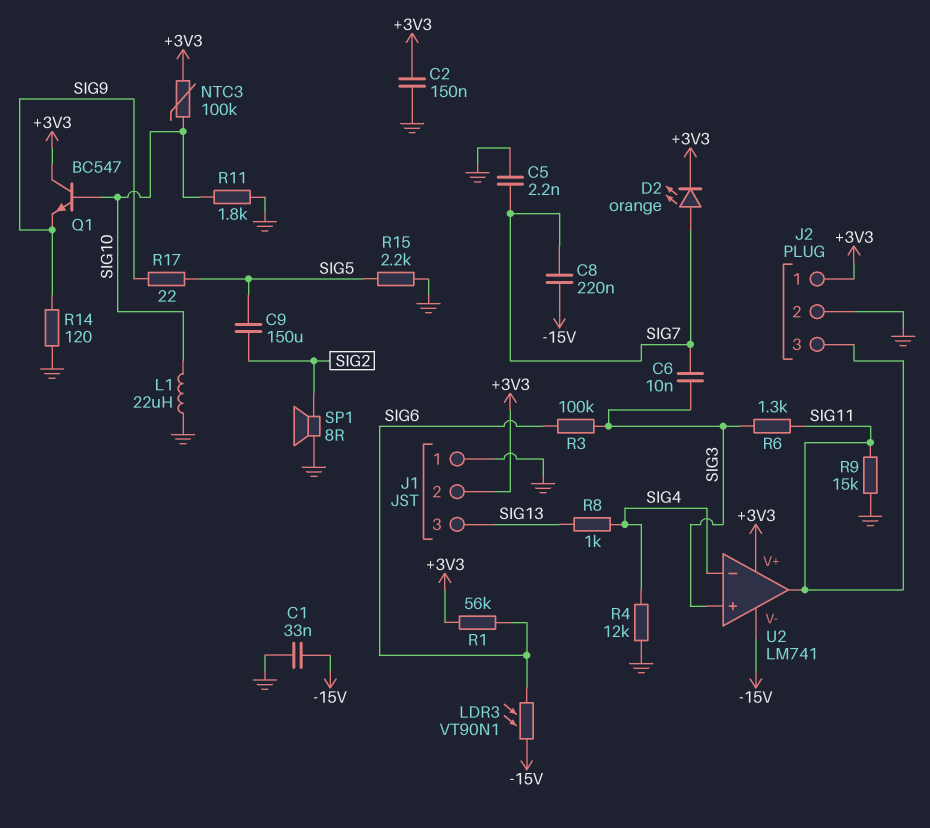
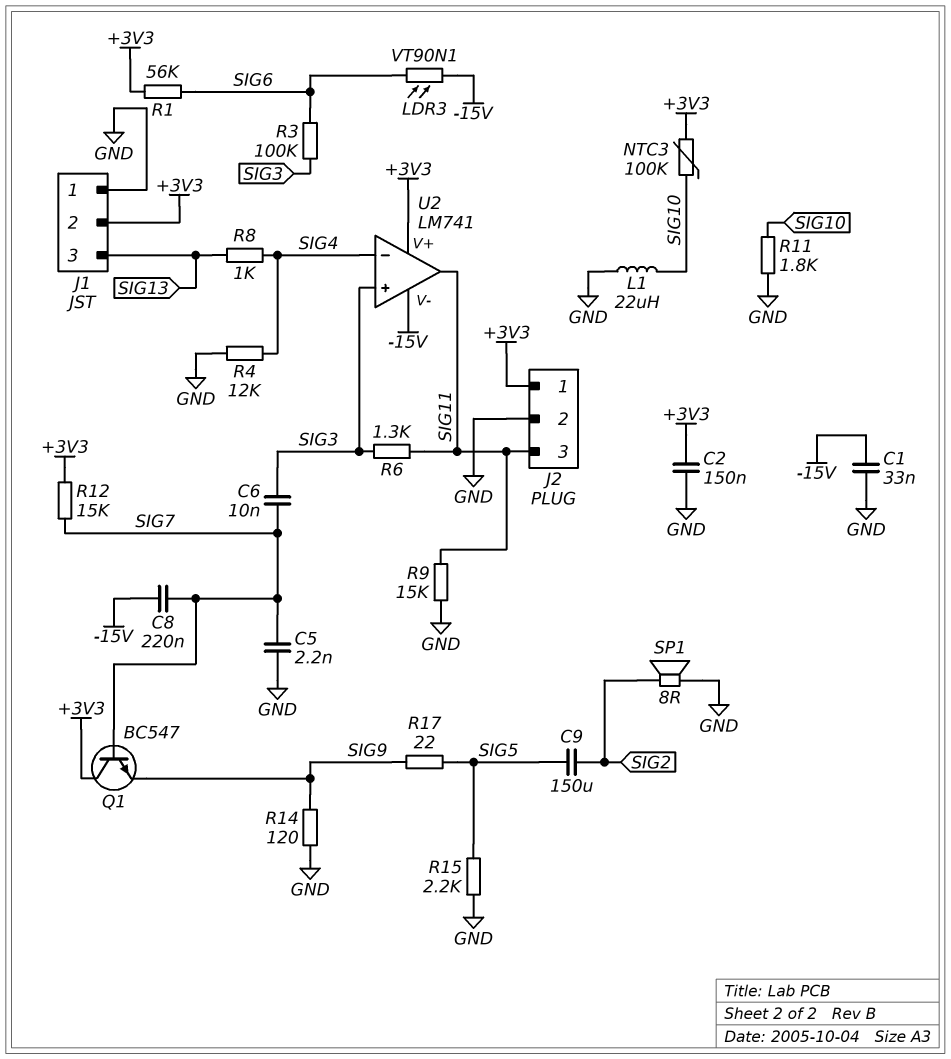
D2: LED orange (A SIG7, K +3V3) -> none
Q1: NPN BC547 (B SIG10, C +3V3, E SIG9) -> NPN BC547 (B SIG7, C +3V3, E SIG9)
R12: none -> 15k (+3V3, SIG7)

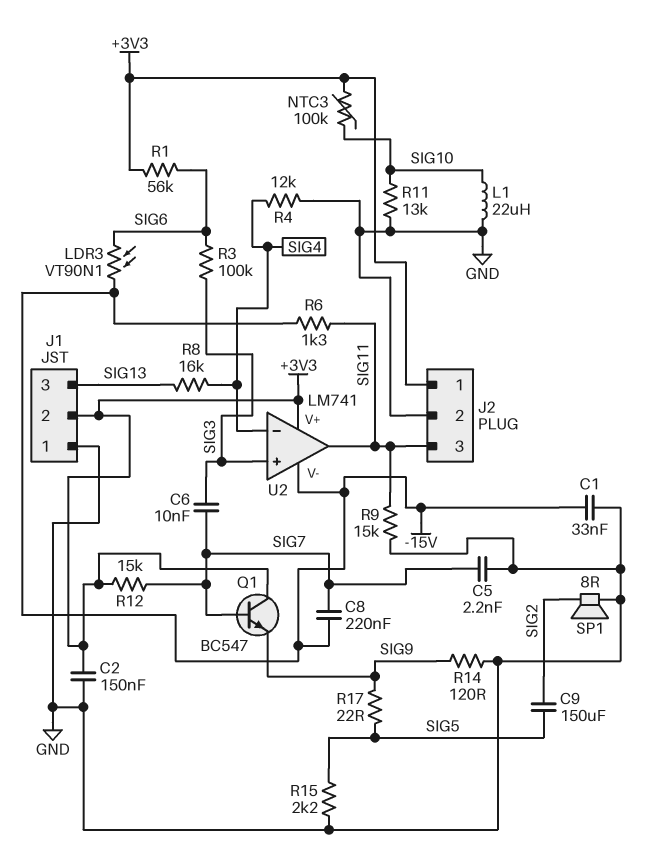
R6: 1.3k (SIG3, SIG11) -> 1.3k (-15V, SIG11)
R8: 1k (SIG4, SIG13) -> 16k (SIG4, SIG13)
R11: 1.8k (GND, SIG10) -> 13k (GND, SIG10)

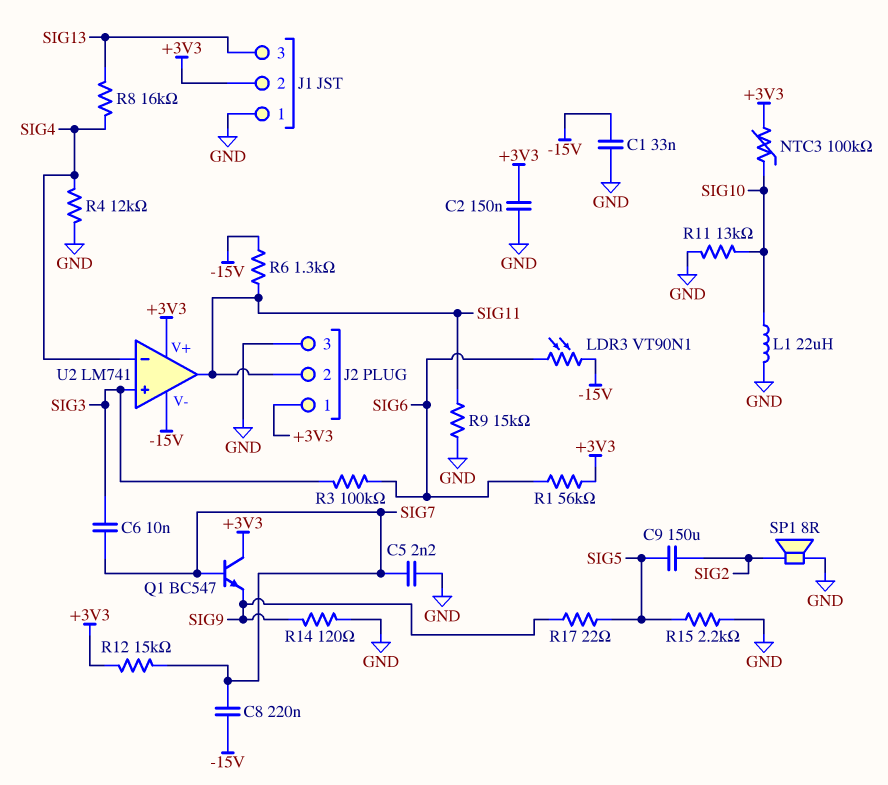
J2 pin 2: GND -> SIG11
J2 pin 3: SIG11 -> GND

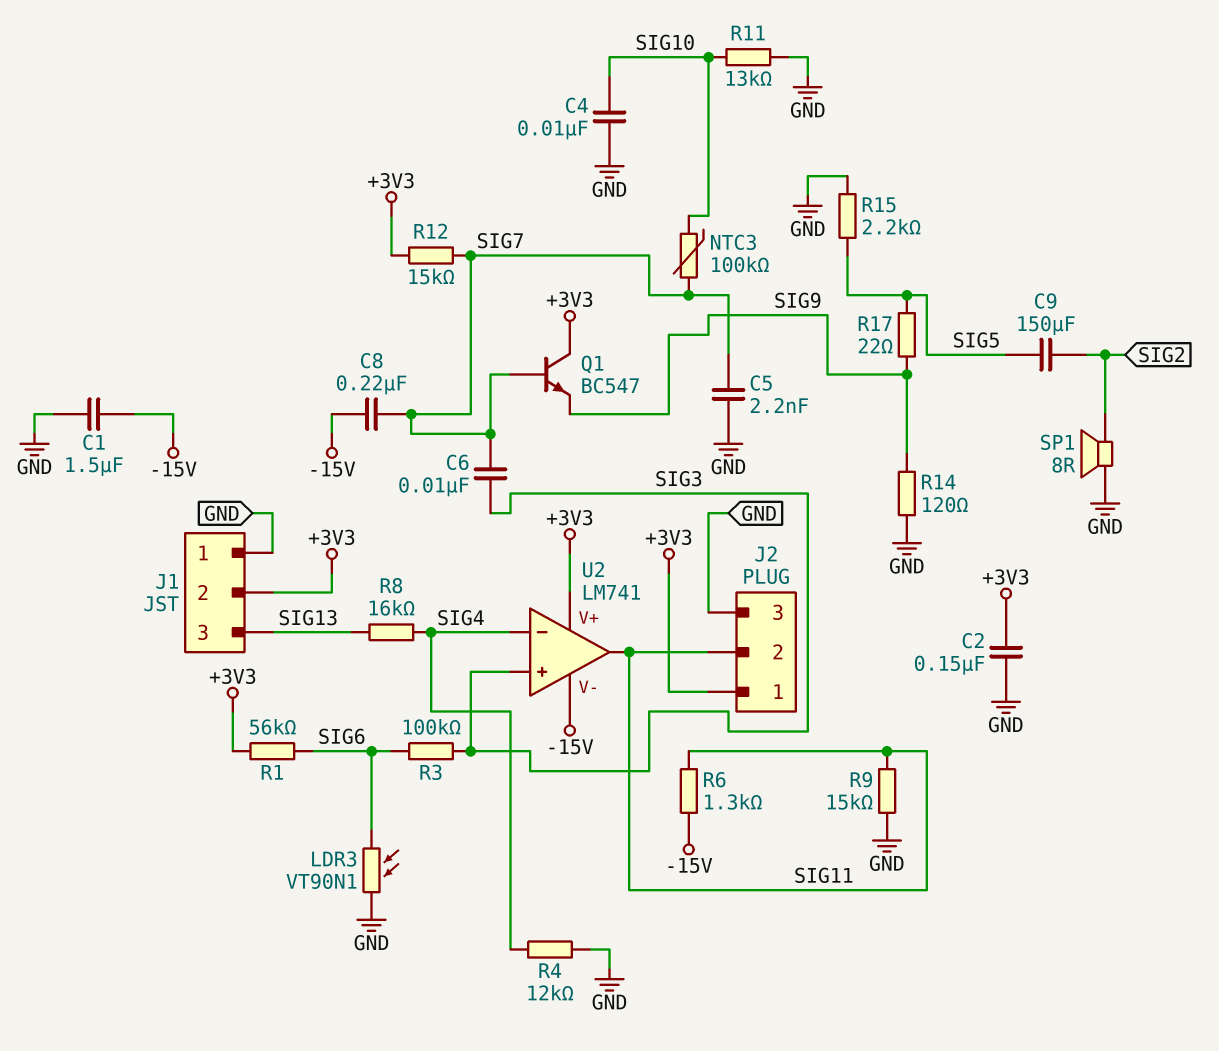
C1: 33nF (-15V, GND) -> 1.5uF (-15V, GND)
C4: none -> 10nF (GND, SIG10)
L1: 22uH (GND, SIG10) -> none
LDR3: VT90N1 (-15V, SIG6) -> VT90N1 (GND, SIG6)
NTC3: 100k (+3V3, SIG10) -> 100k (SIG7, SIG10)

